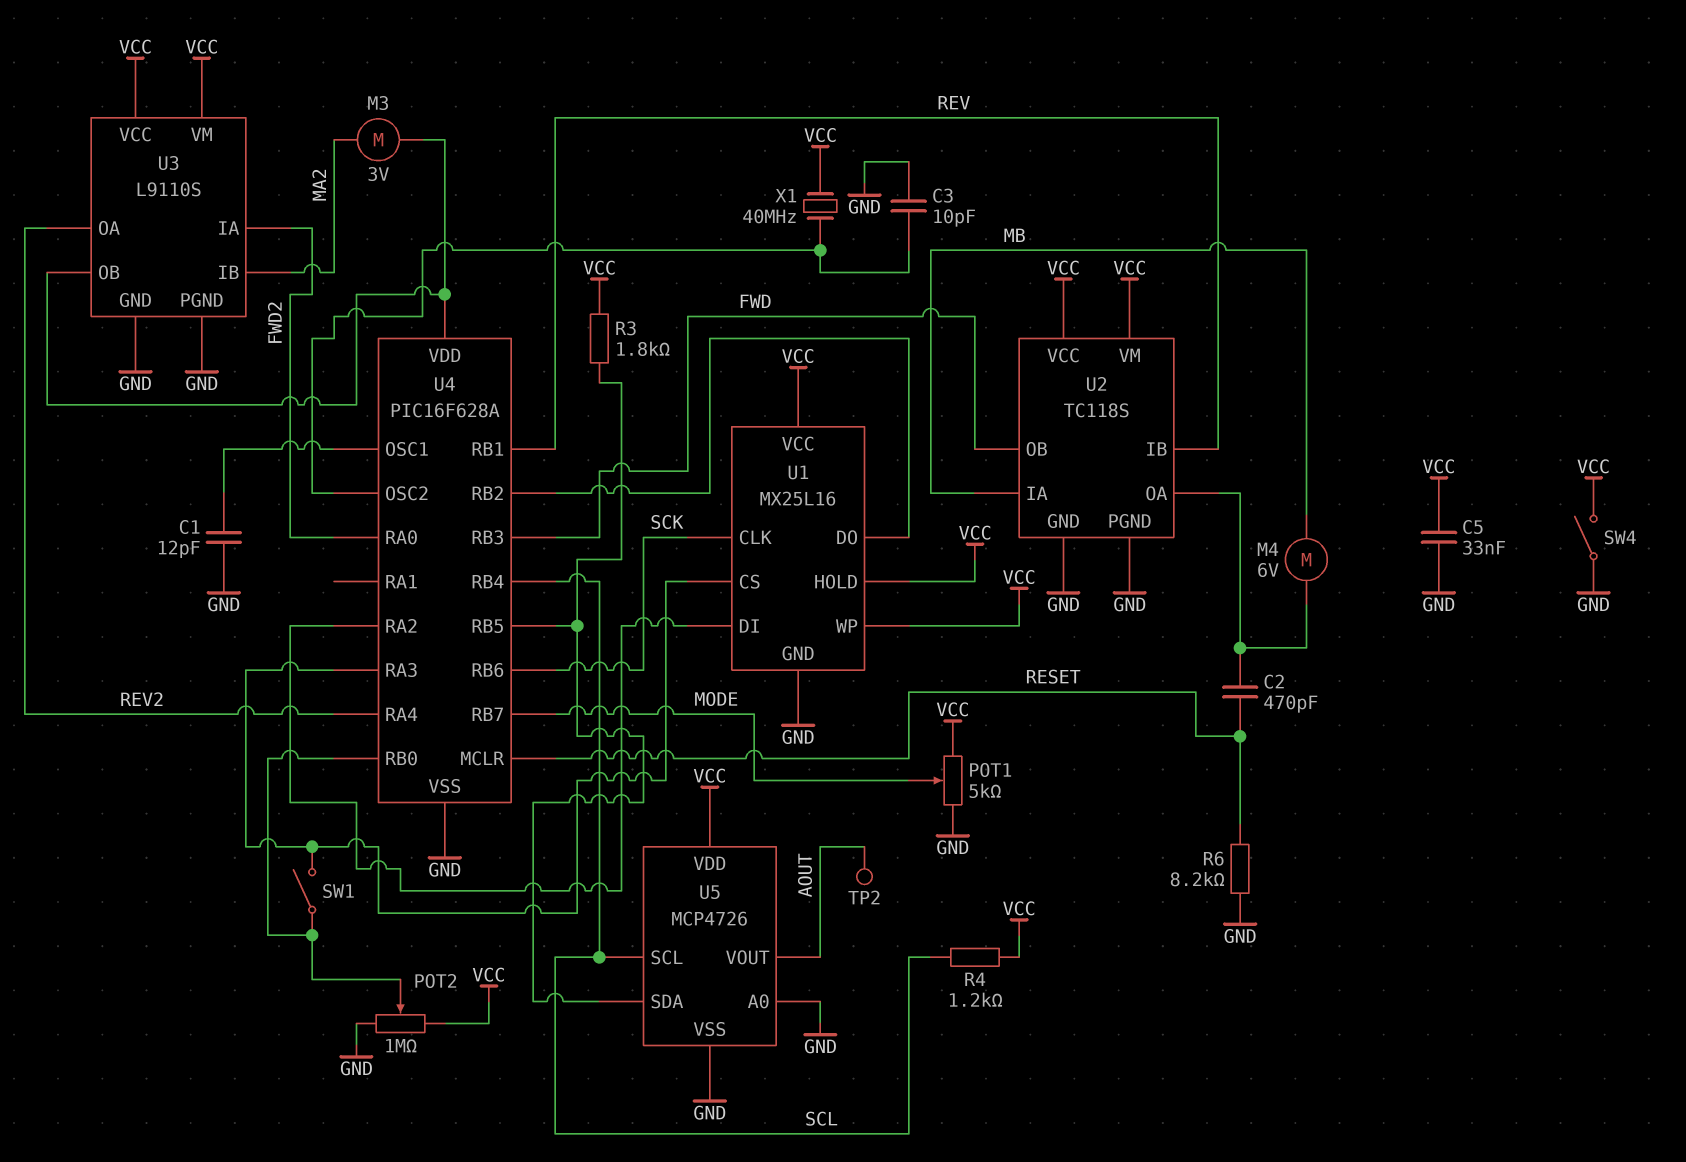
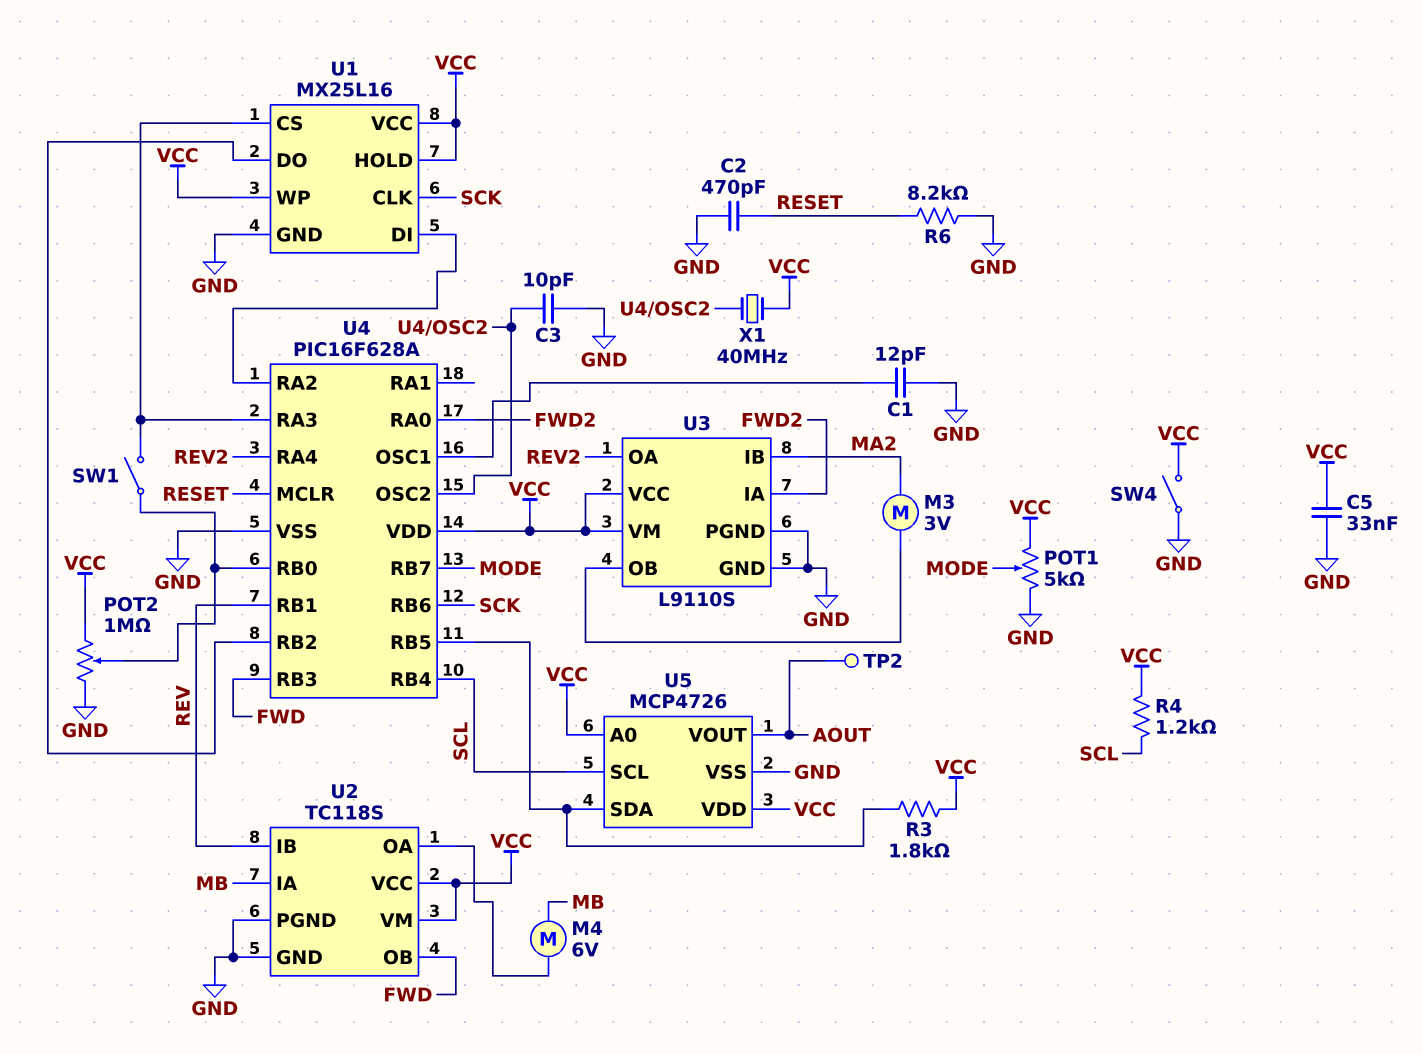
C2: 470pF (RESET, U2/OA) -> 470pF (GND, RESET)
U4 pin VDD: U3/OB -> VCC
U5 pin A0: GND -> VCC

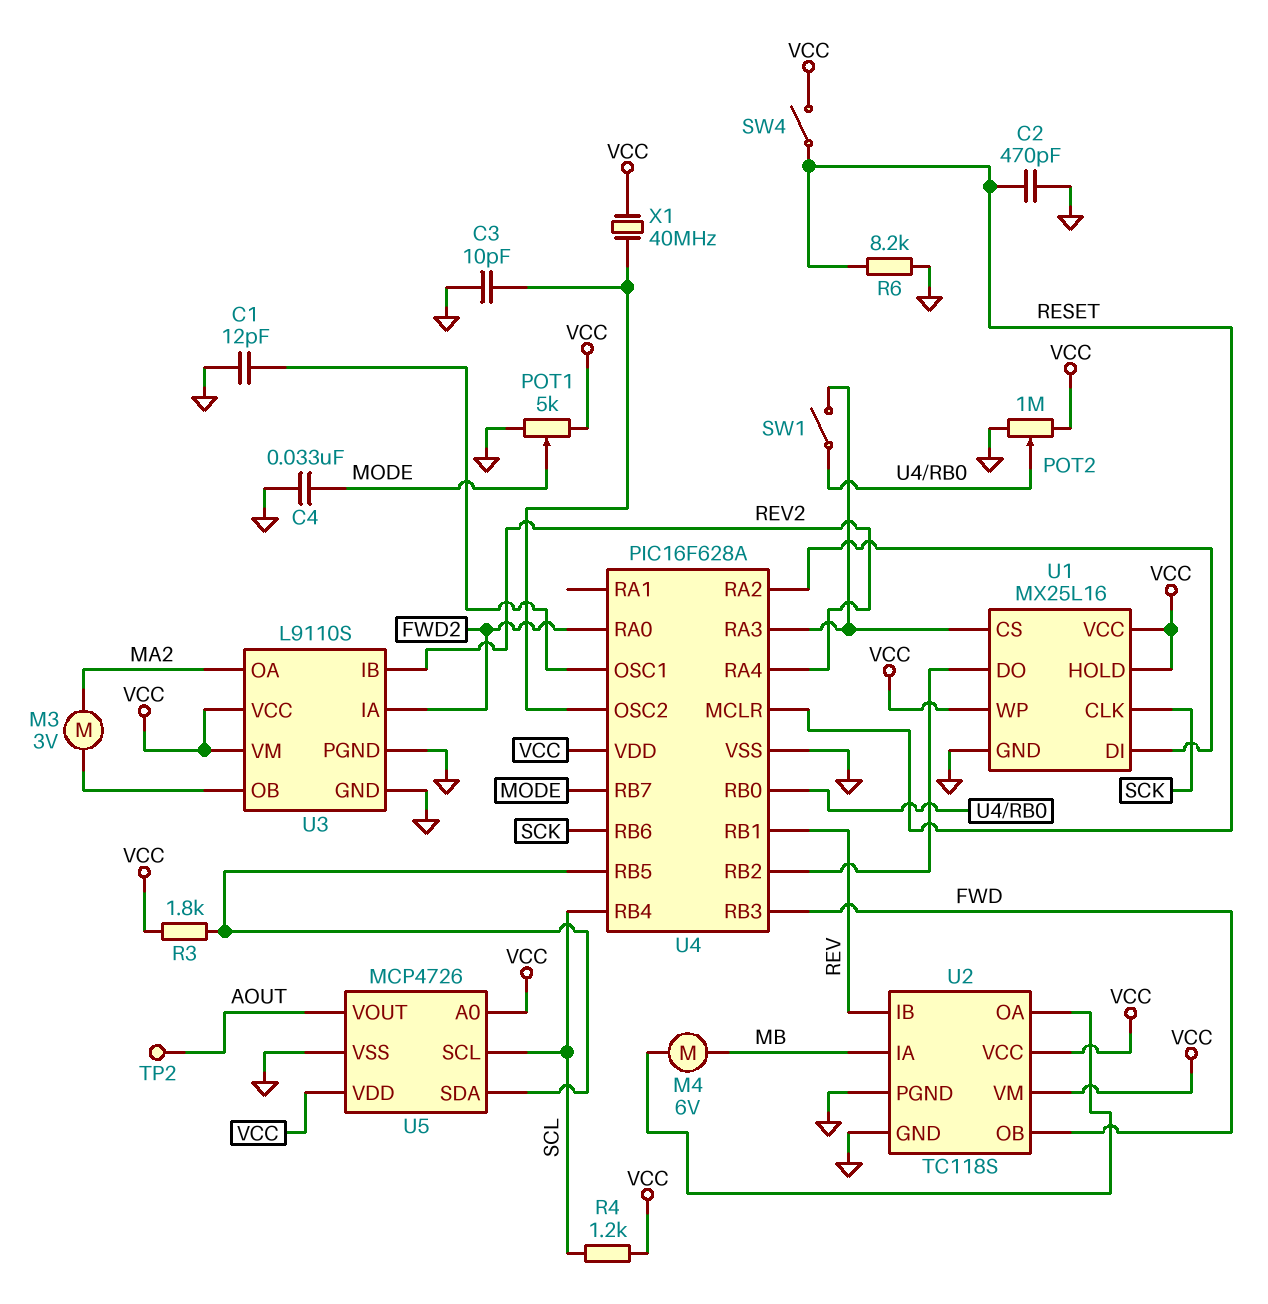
C4: none -> 33nF (GND, MODE)
C5: 33nF (GND, VCC) -> none
SW4: switch (GND, VCC) -> switch (RESET, VCC)
U3 pin IB: MA2 -> REV2
U3 pin OA: REV2 -> MA2

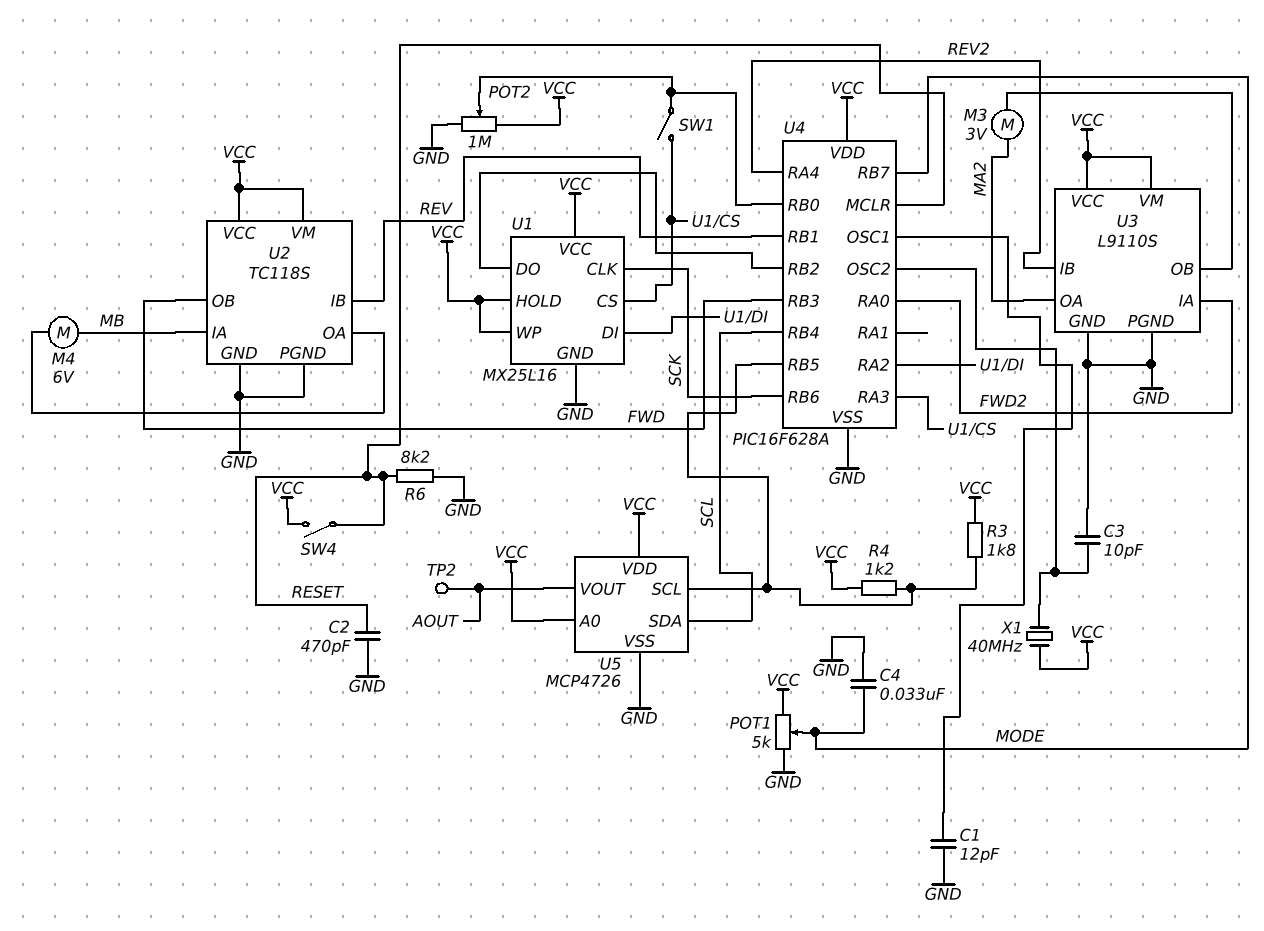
R4: 1.2k (SCL, VCC) -> 1.2k (U4/RB5, VCC)
U5 pin SCL: SCL -> U4/RB5
U5 pin SDA: U4/RB5 -> SCL

